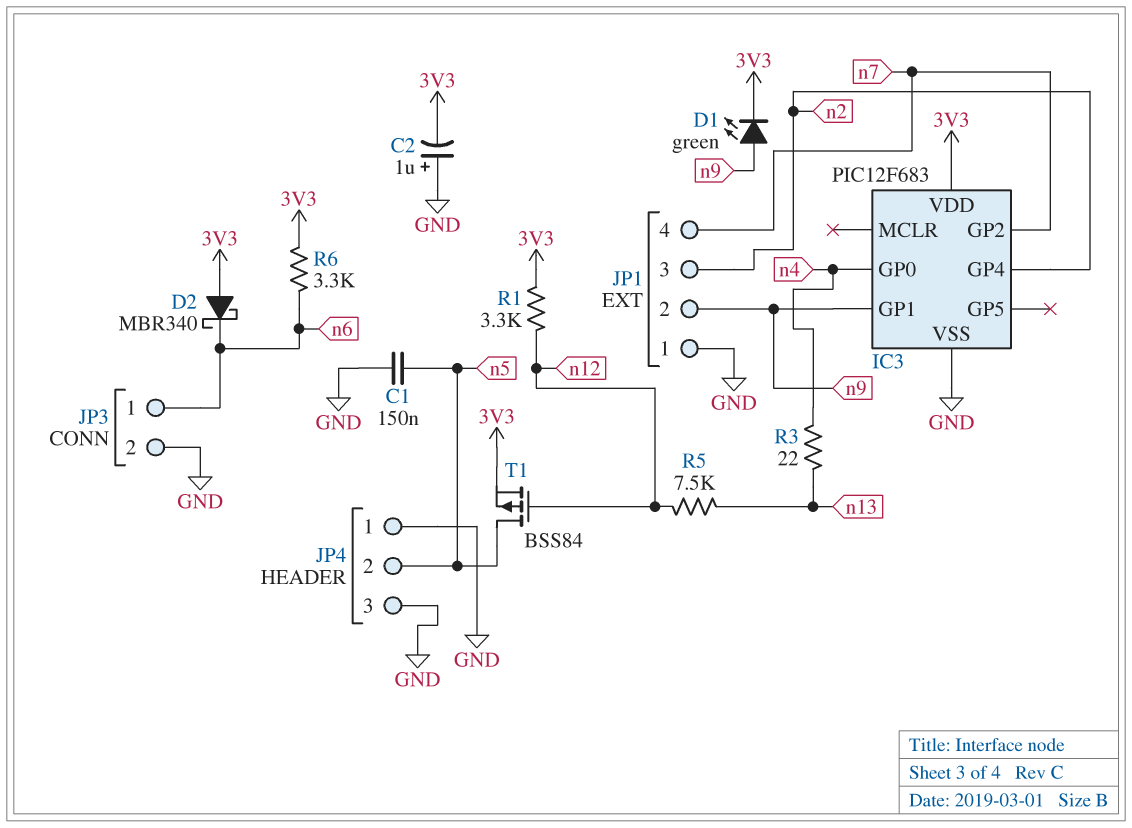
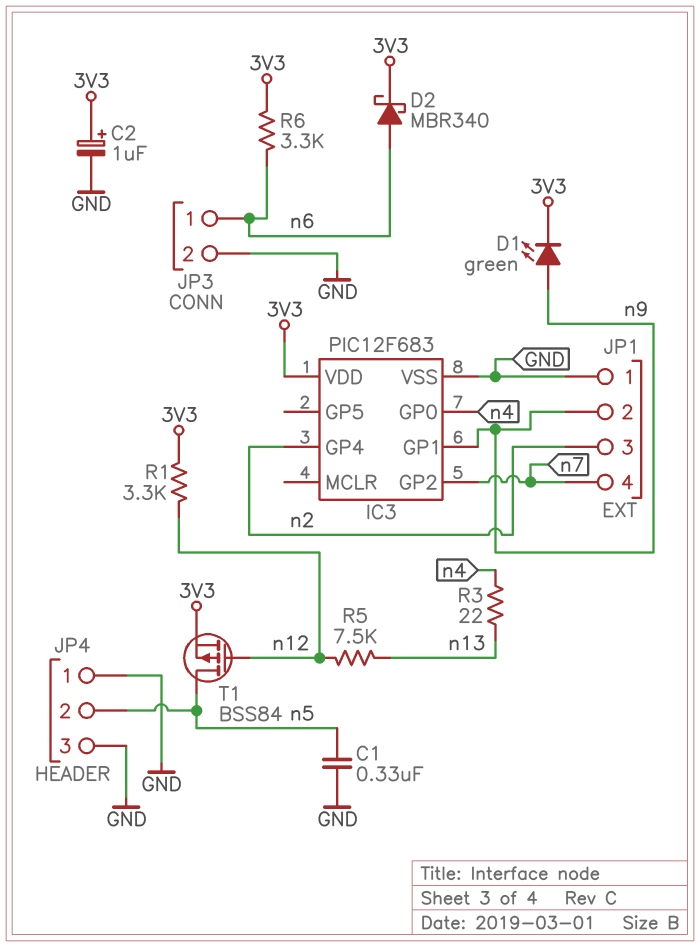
C1: 150nF (GND, n5) -> 330nF (GND, n5)
C2: 1uF (plus GND, minus 3V3) -> 1uF (plus 3V3, minus GND)
D2: schottky MBR340 (A 3V3, K n6) -> schottky MBR340 (A n6, K 3V3)

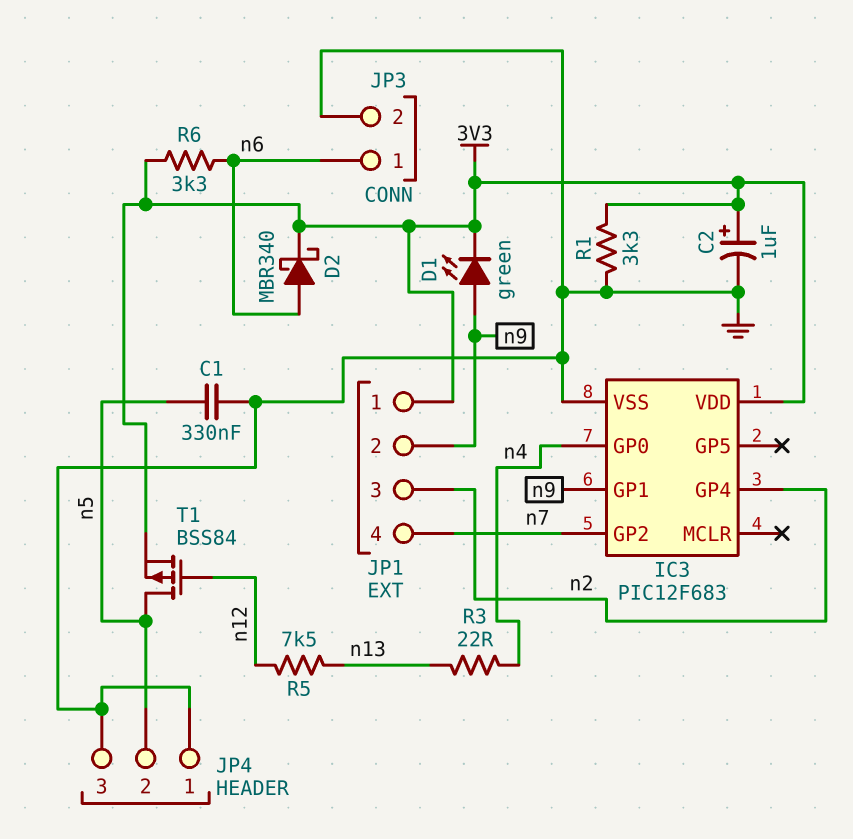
JP1 pin 1: GND -> 3V3
R1: 3.3k (3V3, n12) -> 3.3k (3V3, GND)

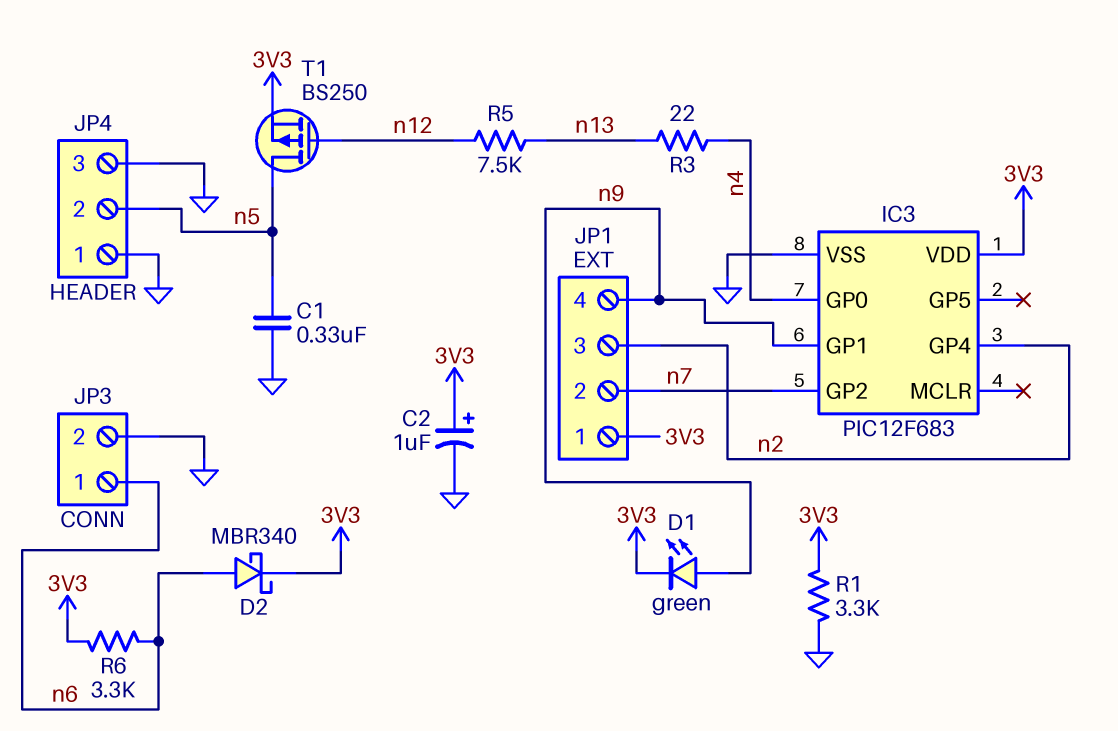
JP1 pin 2: n9 -> n7
JP1 pin 4: n7 -> n9
T1: PMOS BSS84 (G n12, D n5, S 3V3) -> PMOS BS250 (G n12, D n5, S 3V3)

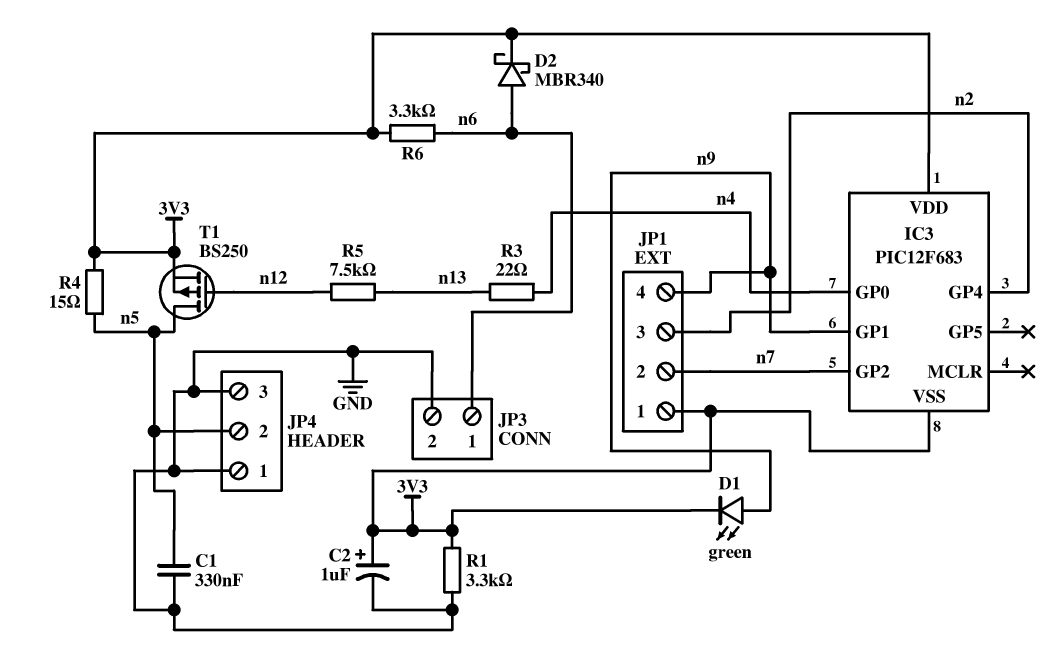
IC3 pin VSS: GND -> 3V3
R4: none -> 15 (3V3, n5)

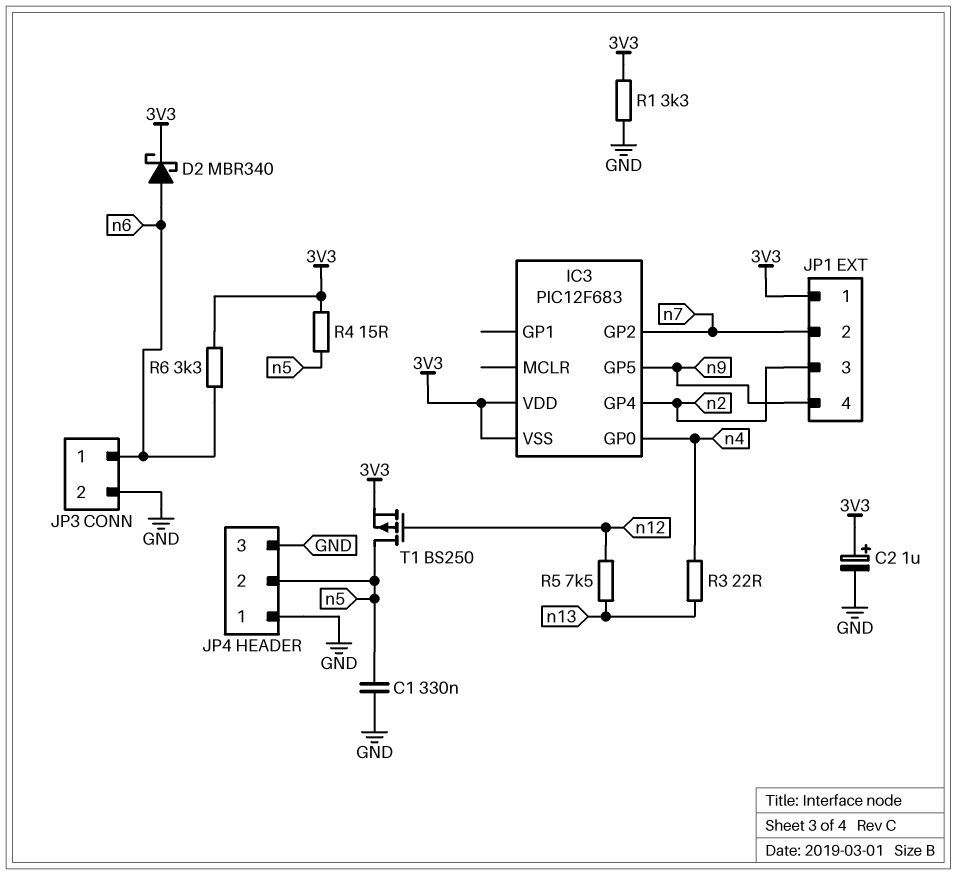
D1: LED green (A n9, K 3V3) -> none
IC3 pin GP1: n9 -> none
IC3 pin GP5: none -> n9

